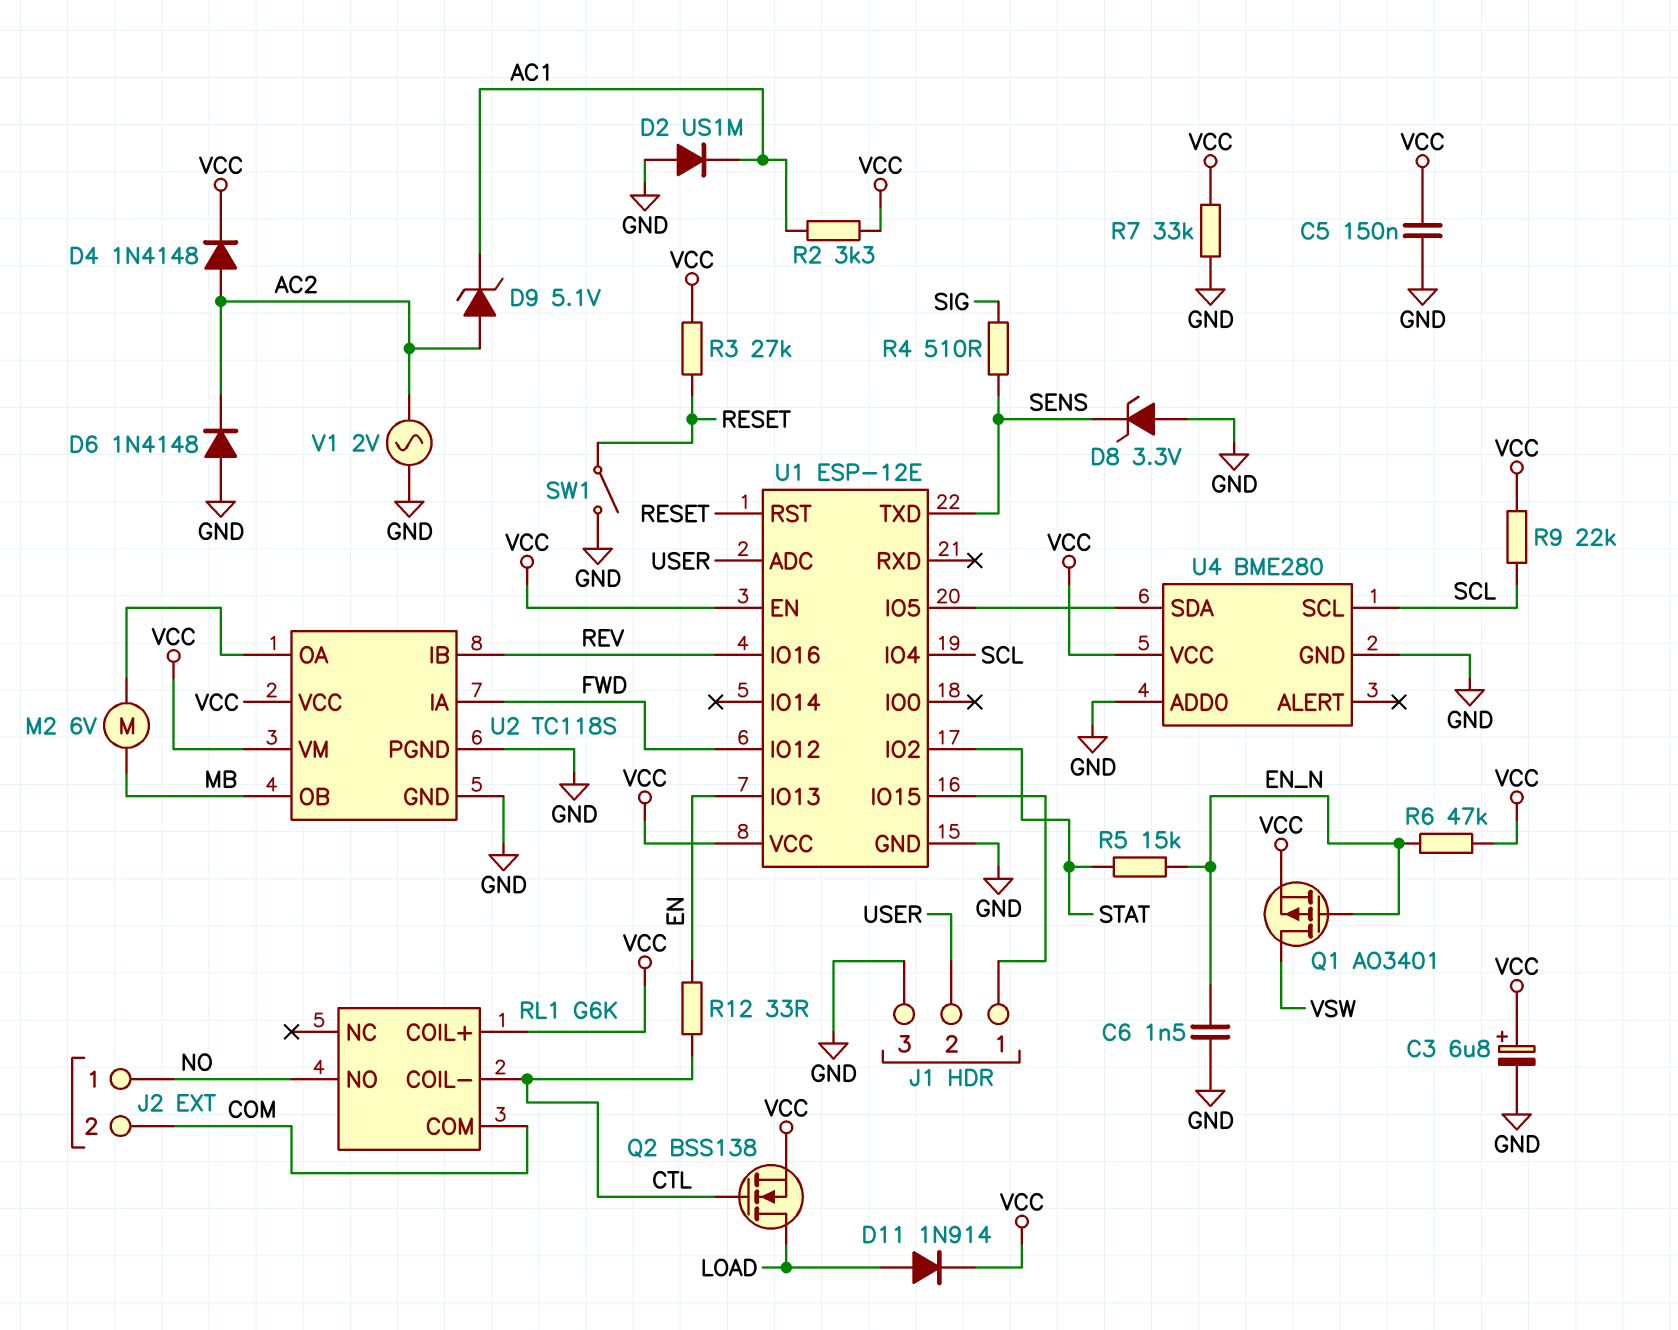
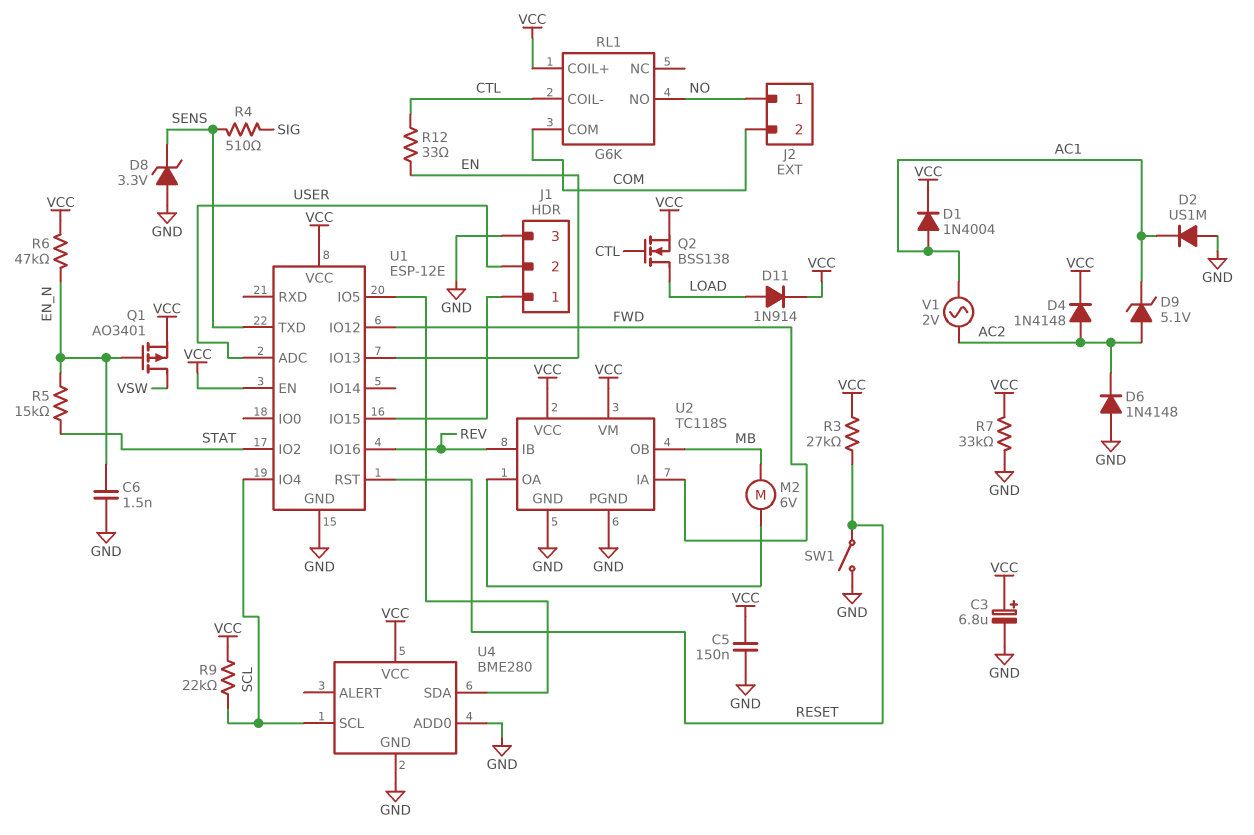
D1: none -> diode 1N4004 (A AC1, K VCC)
R2: 3.3k (AC1, VCC) -> none
V1: AC 2V (AC2, GND) -> AC 2V (AC1, AC2)

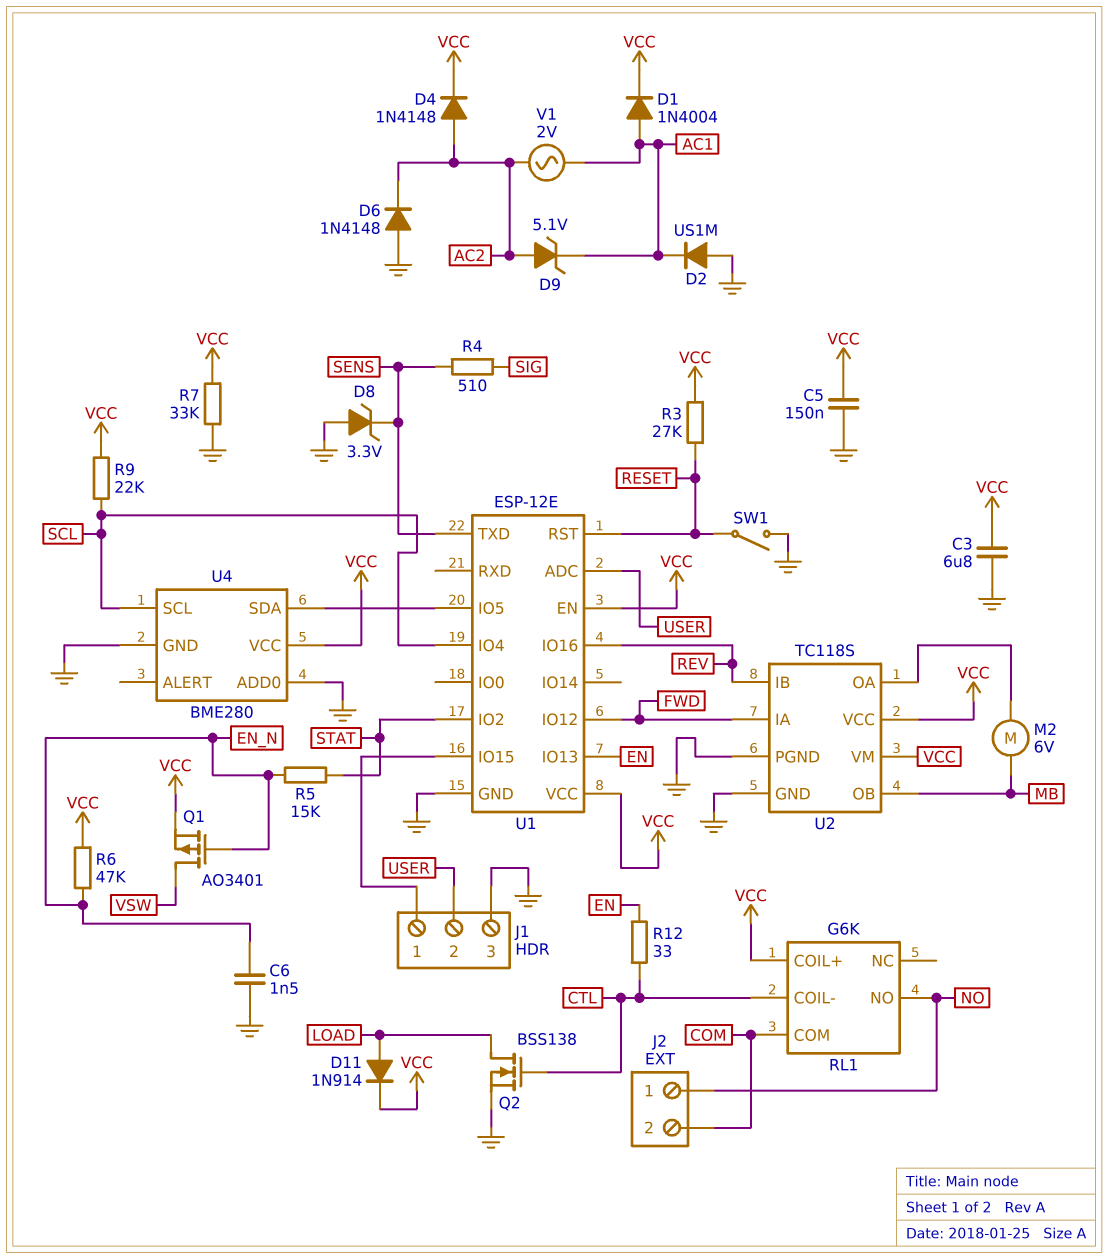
C3: 6.8uF (plus VCC, minus GND) -> 6.8uF (GND, VCC)
Q2: NMOS BSS138 (G CTL, D LOAD, S VCC) -> NMOS BSS138 (G CTL, D LOAD, S GND)

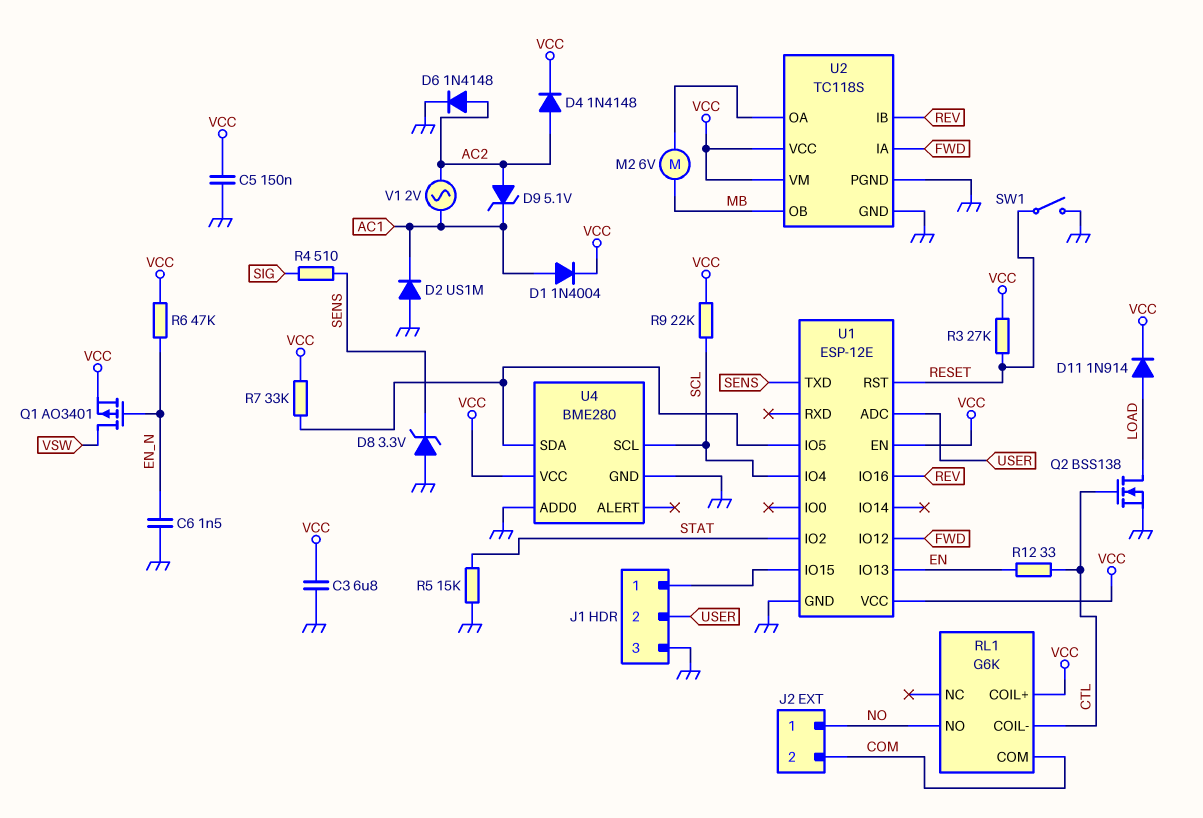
D6: diode 1N4148 (A GND, K AC2) -> diode 1N4148 (A AC2, K GND)
R5: 15k (EN_N, STAT) -> 15k (GND, STAT)
R7: 33k (GND, VCC) -> 33k (U1/IO5, VCC)

